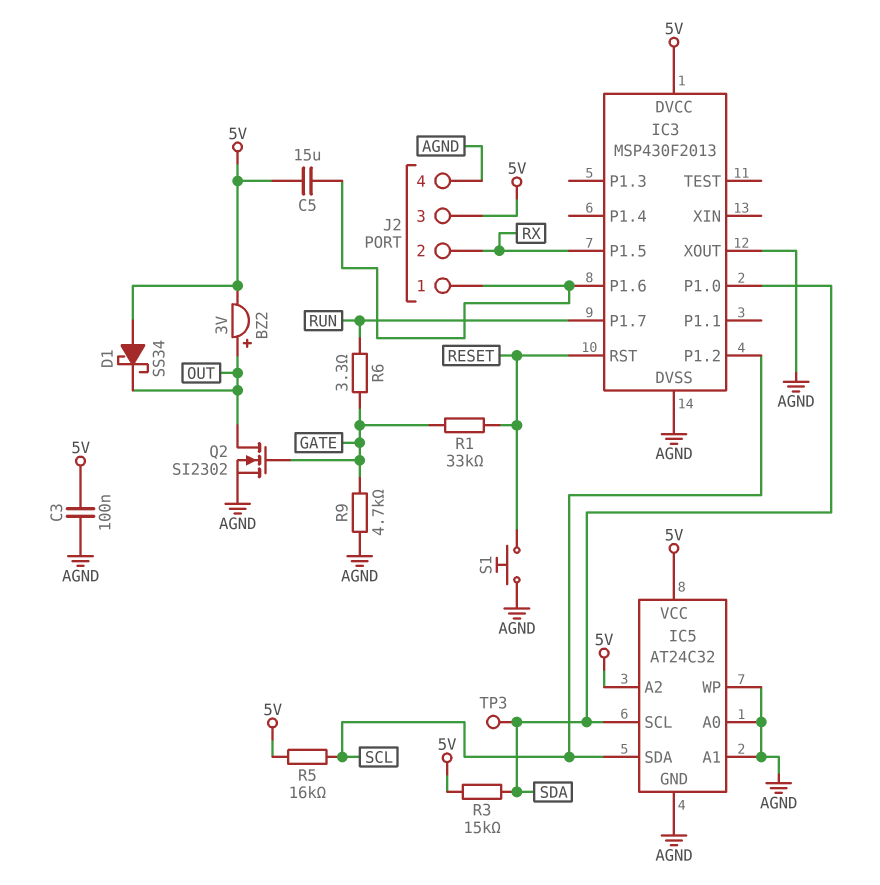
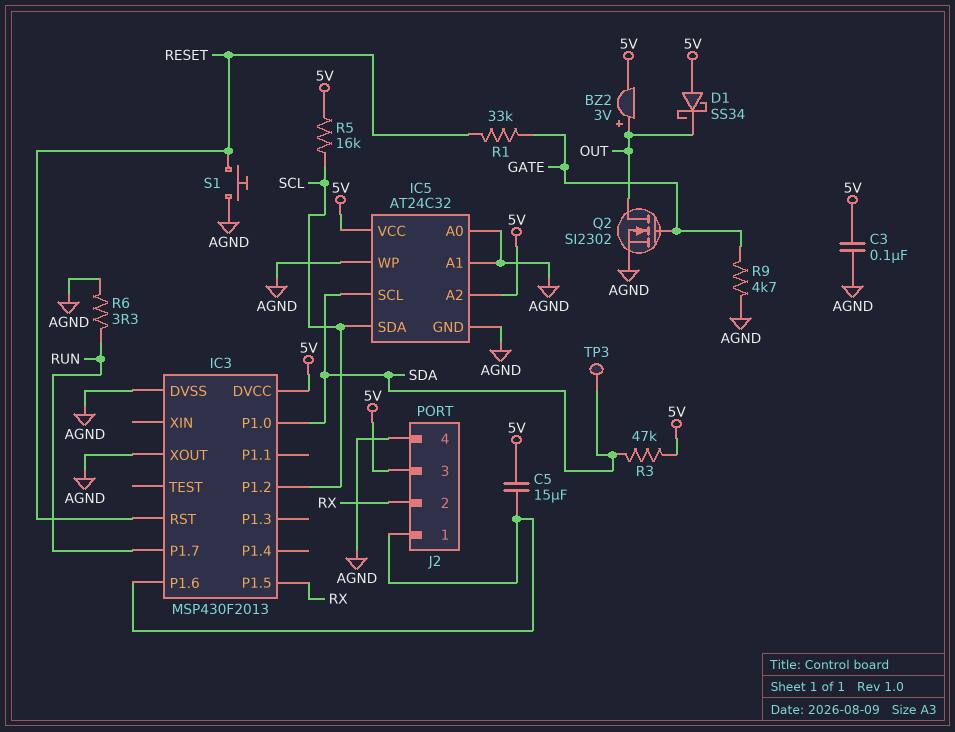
R3: 15k (5V, SDA) -> 47k (5V, SDA)
R6: 3.3 (GATE, RUN) -> 3.3 (AGND, RUN)

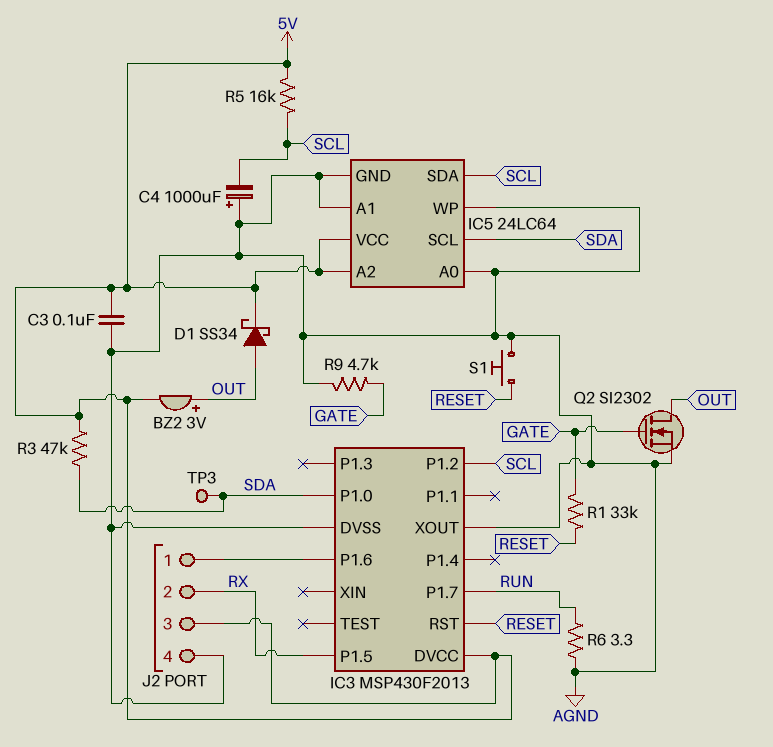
C4: none -> 1000uF (plus AGND, minus SCL)
C5: 15uF (5V, IC3/P1.6) -> none
D1: schottky SS34 (A 5V, K OUT) -> schottky SS34 (A OUT, K 5V)
IC5: AT24C32 -> 24LC64

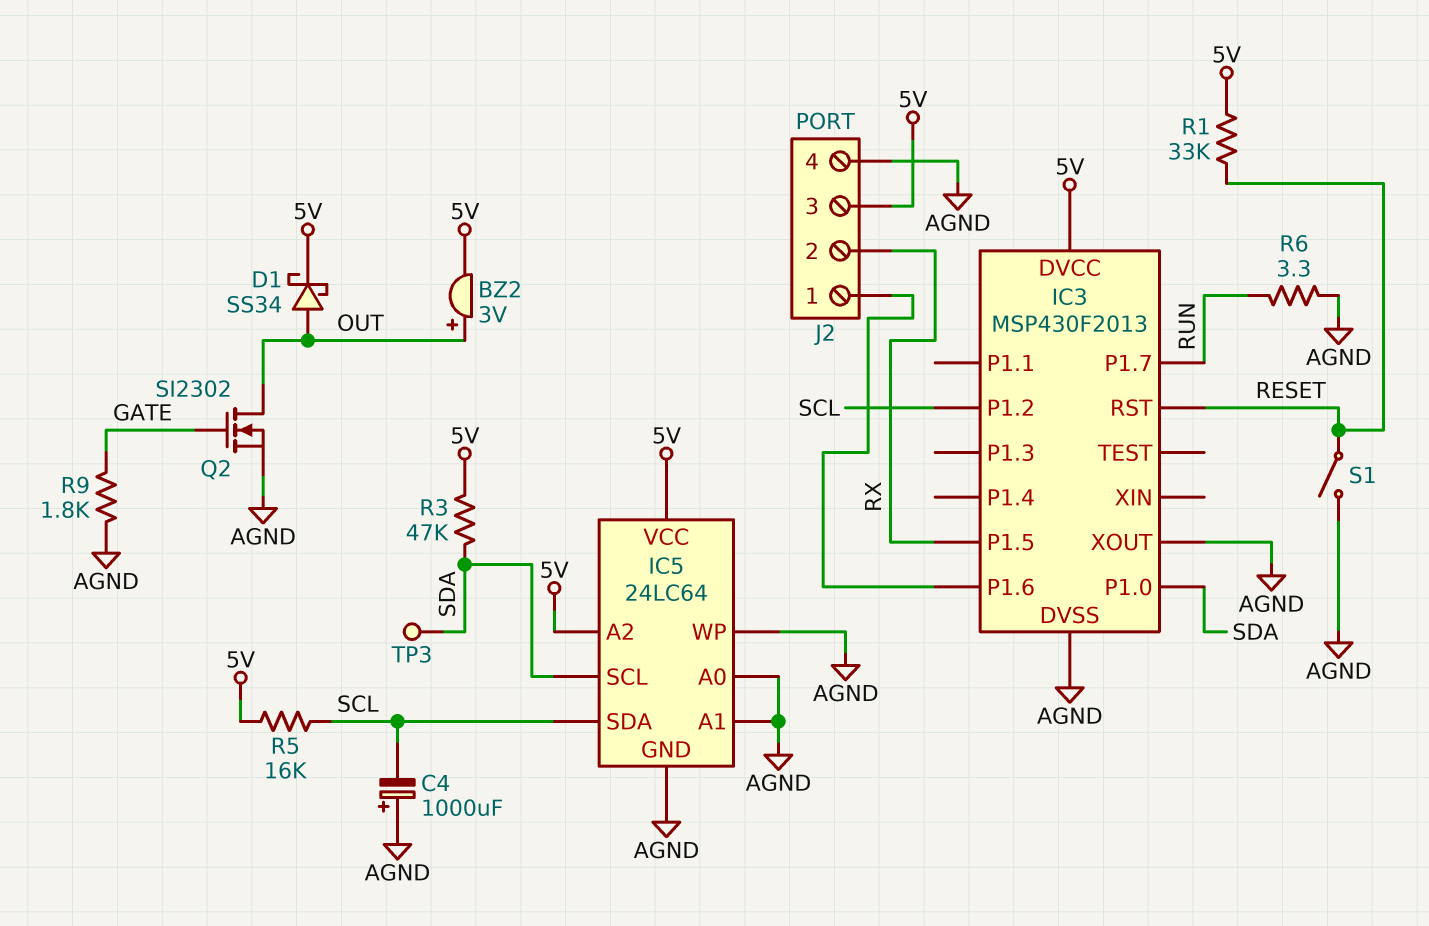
C3: 100nF (5V, AGND) -> none
R1: 33k (GATE, RESET) -> 33k (5V, RESET)
R9: 4.7k (AGND, GATE) -> 1.8k (AGND, GATE)
S1: button (AGND, RESET) -> switch (AGND, RESET)

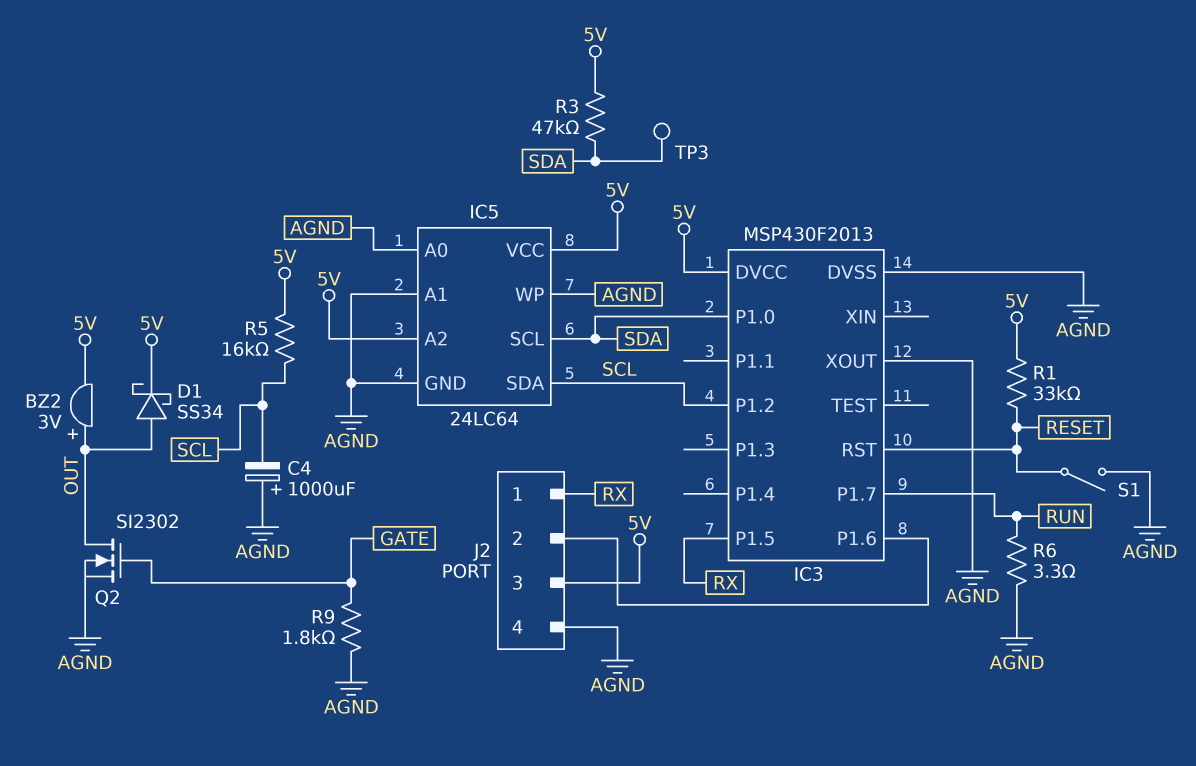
J2 pin 1: IC3/P1.6 -> RX
J2 pin 2: RX -> IC3/P1.6

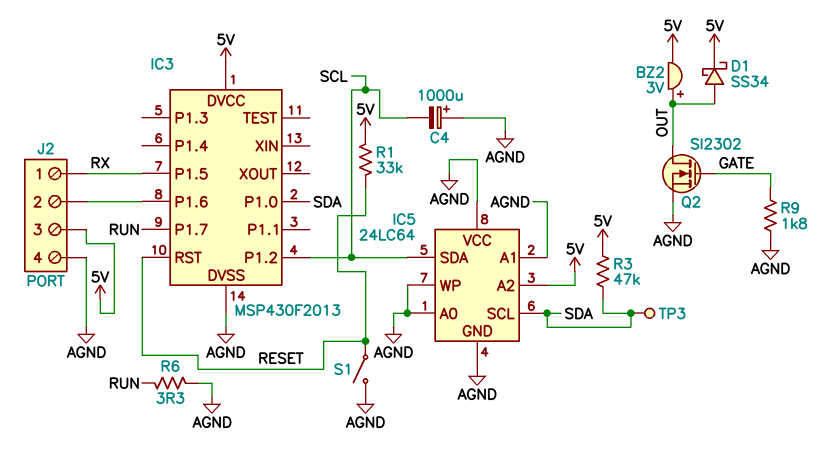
IC3 pin XOUT: AGND -> none
IC5 pin VCC: 5V -> AGND
R5: 16k (5V, SCL) -> none

